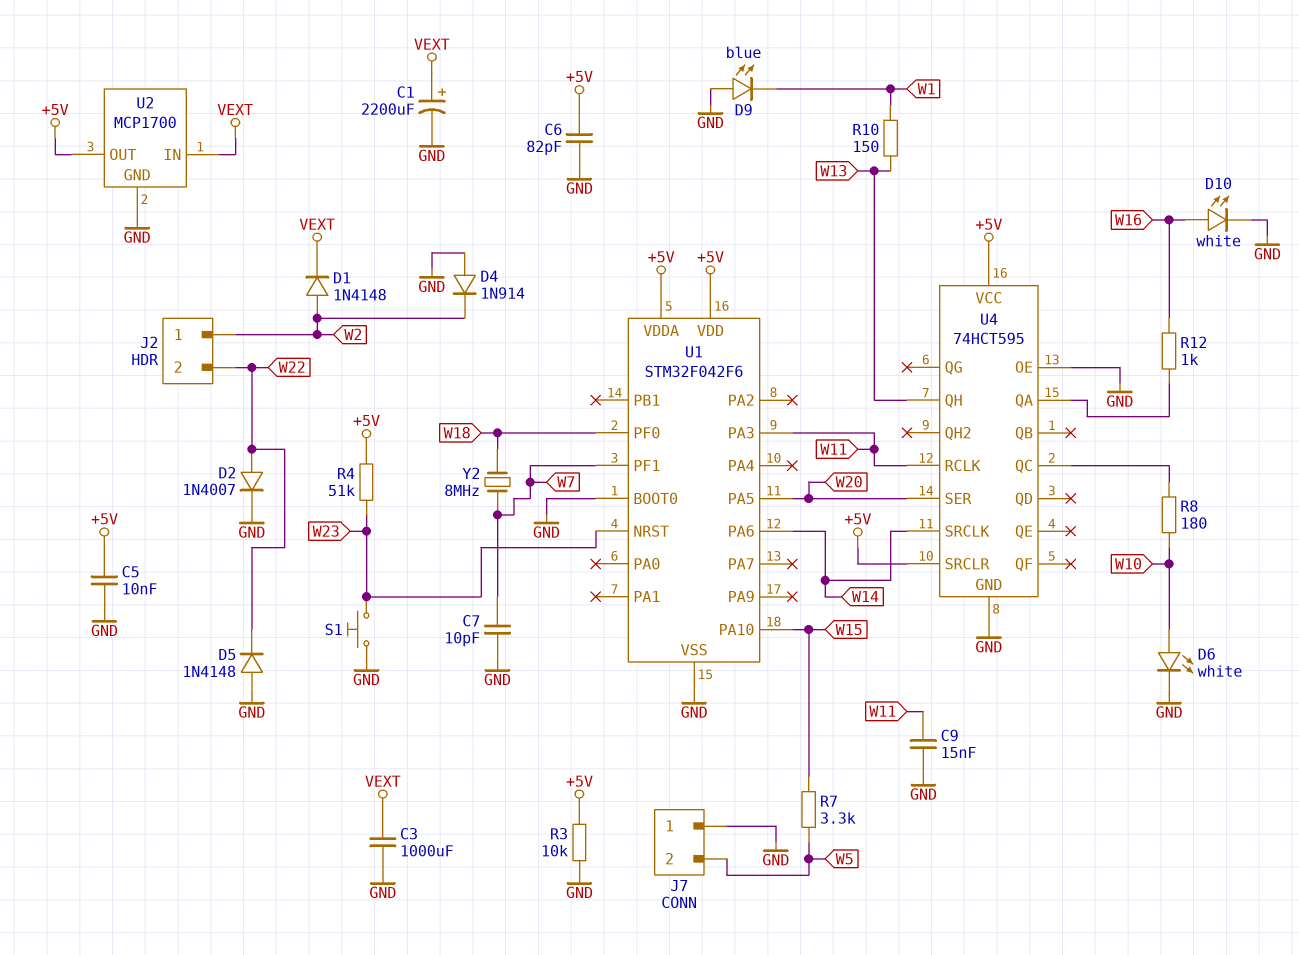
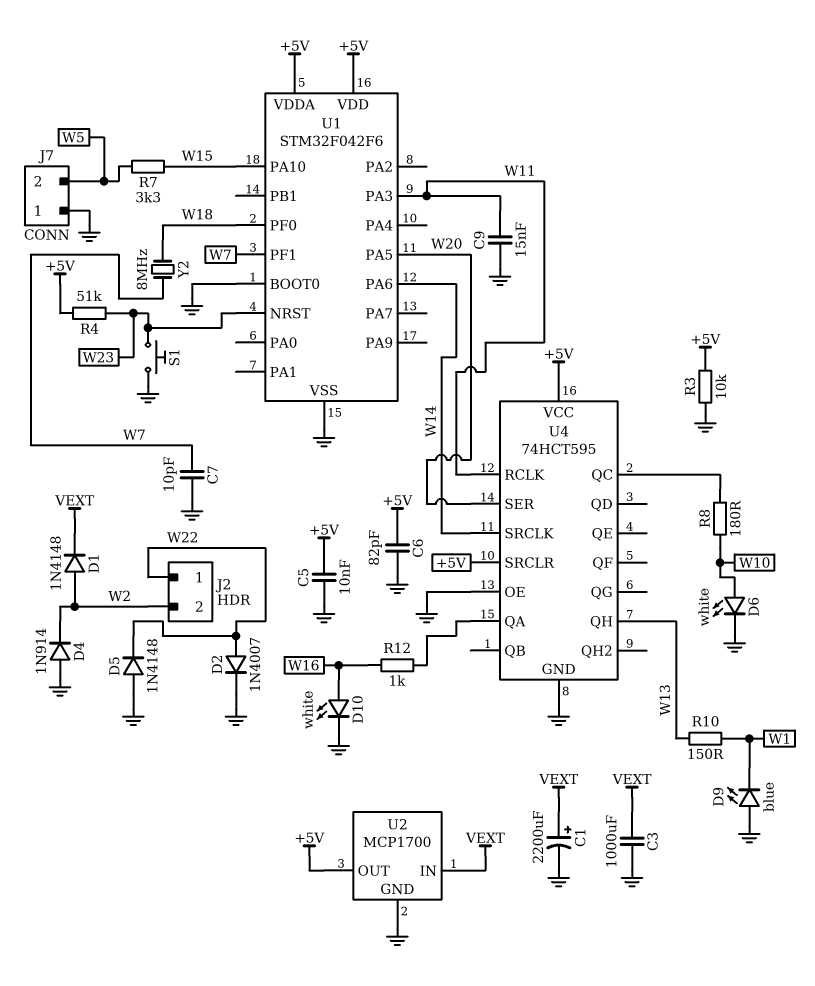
J2 pin 1: W2 -> W22
J2 pin 2: W22 -> W2

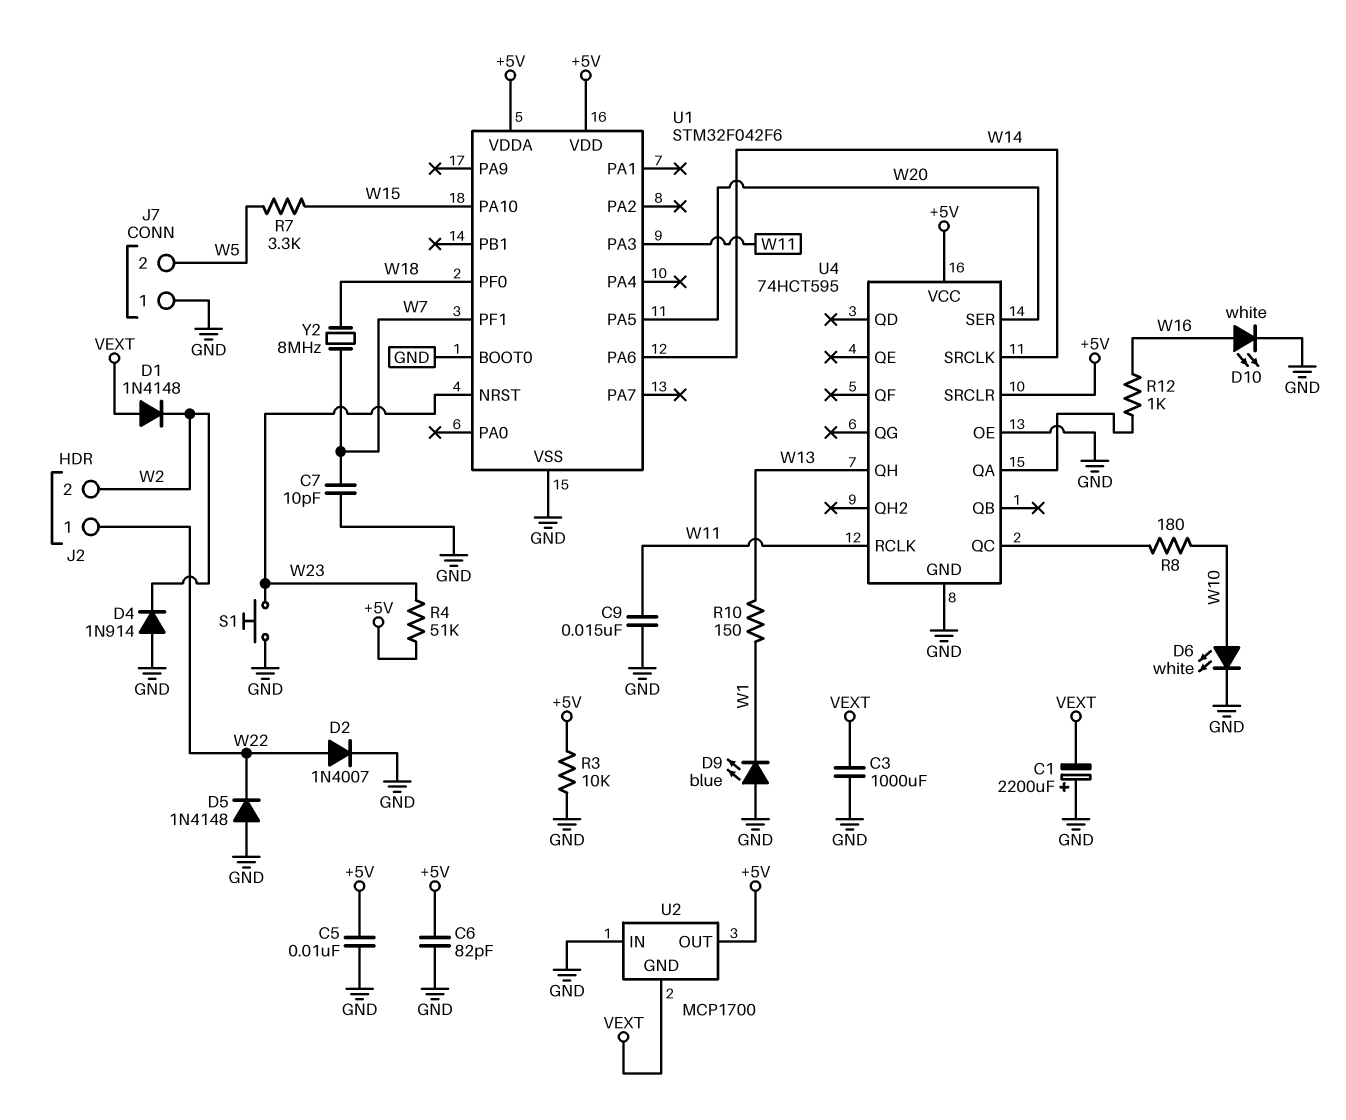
C1: 2200uF (plus VEXT, minus GND) -> 2200uF (plus GND, minus VEXT)
D1: diode 1N4148 (A W2, K VEXT) -> diode 1N4148 (A VEXT, K W2)
U2 pin GND: GND -> VEXT
U2 pin IN: VEXT -> GND

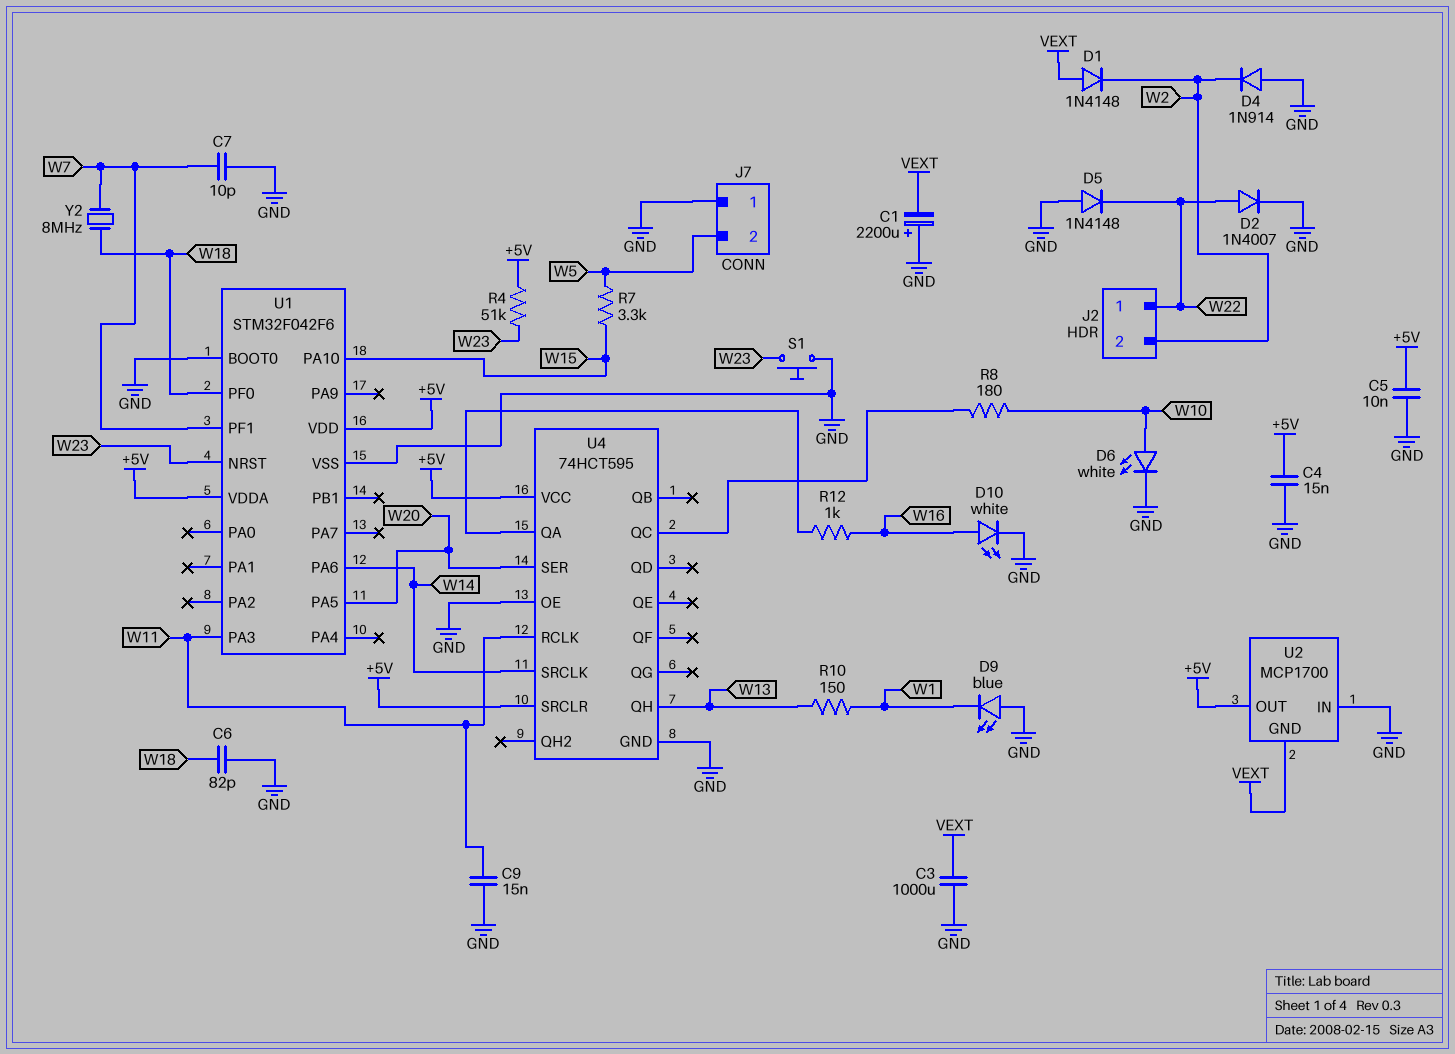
C4: none -> 15nF (+5V, GND)
C6: 82pF (+5V, GND) -> 82pF (GND, W18)
R3: 10k (+5V, GND) -> none

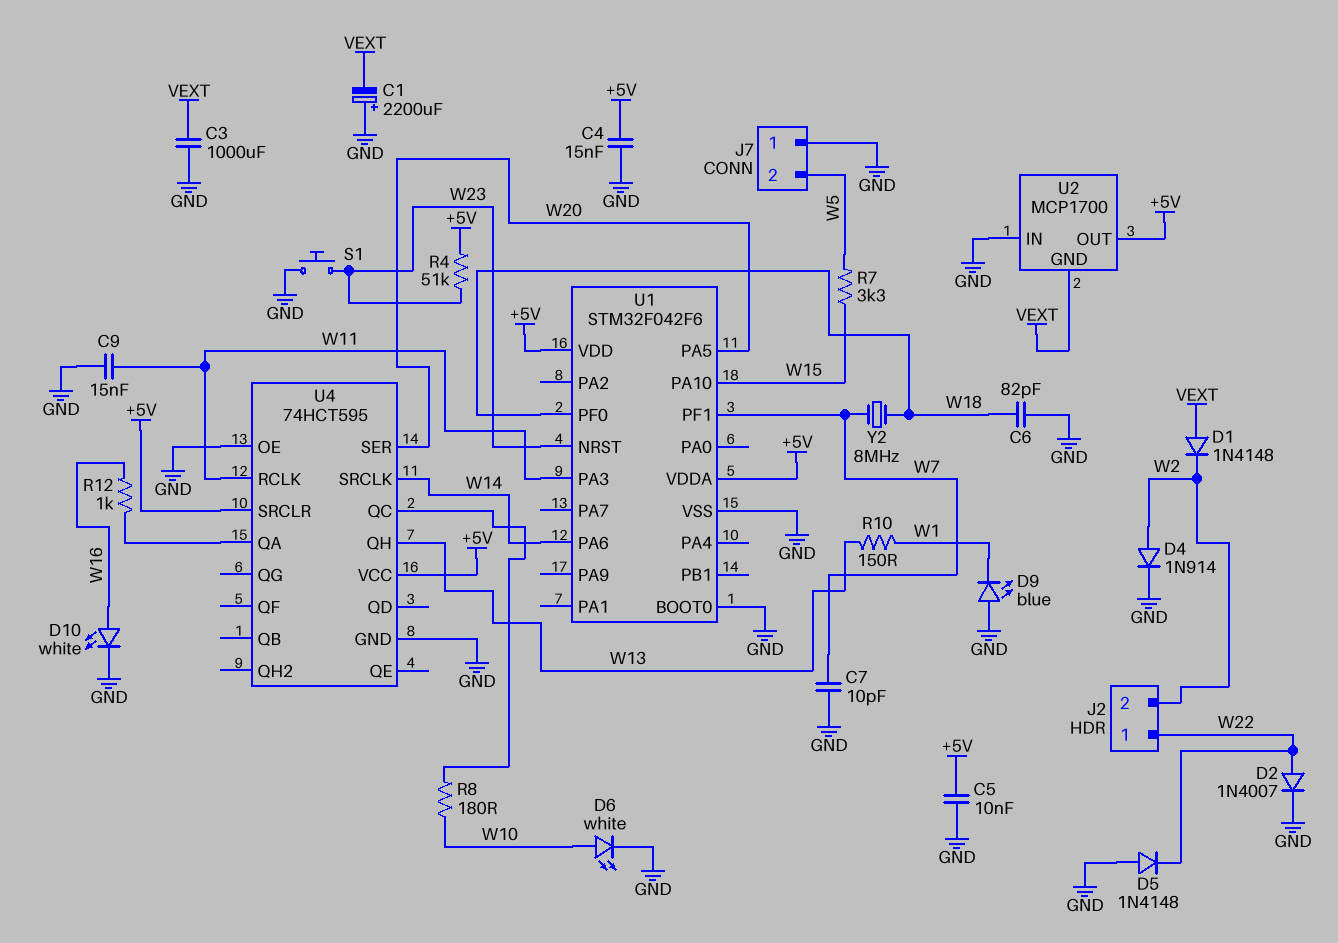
D4: diode 1N914 (A GND, K W2) -> diode 1N914 (A W2, K GND)

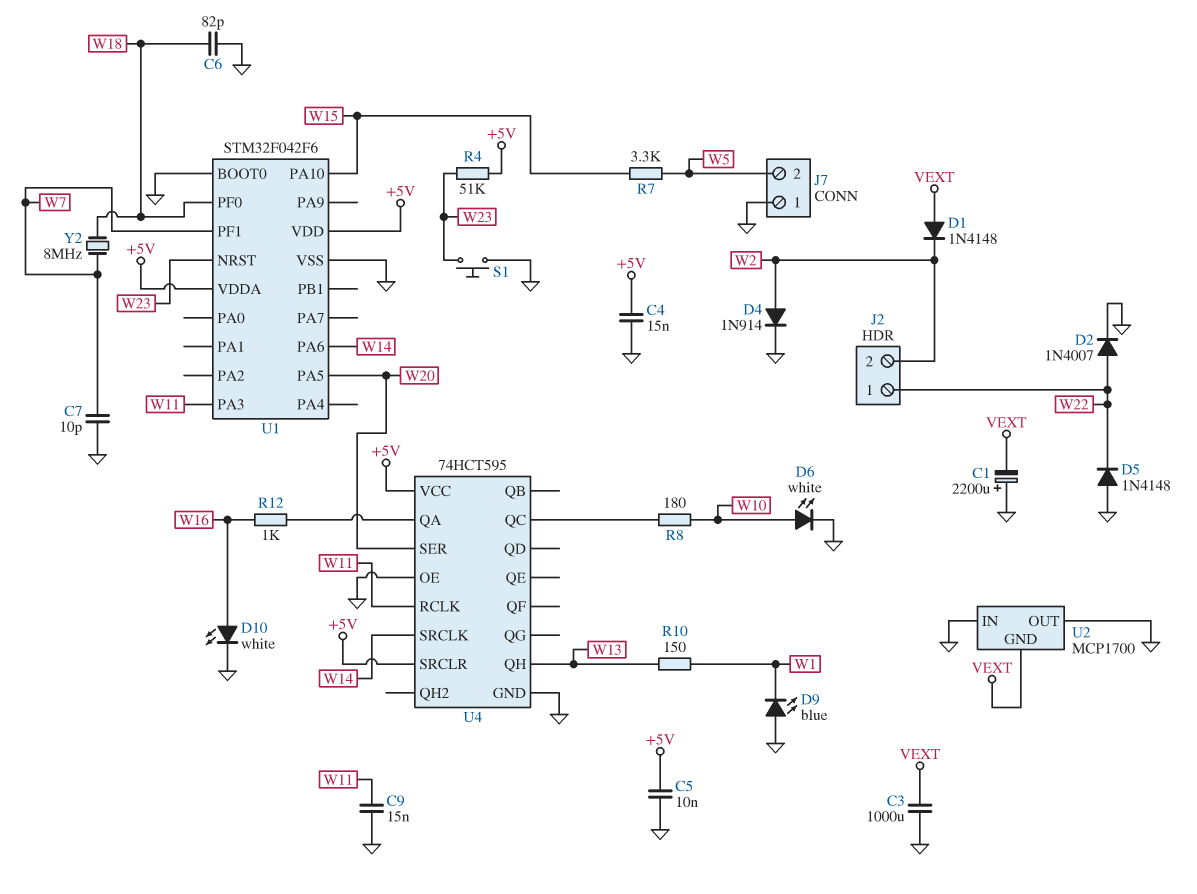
U2 pin OUT: +5V -> GND

